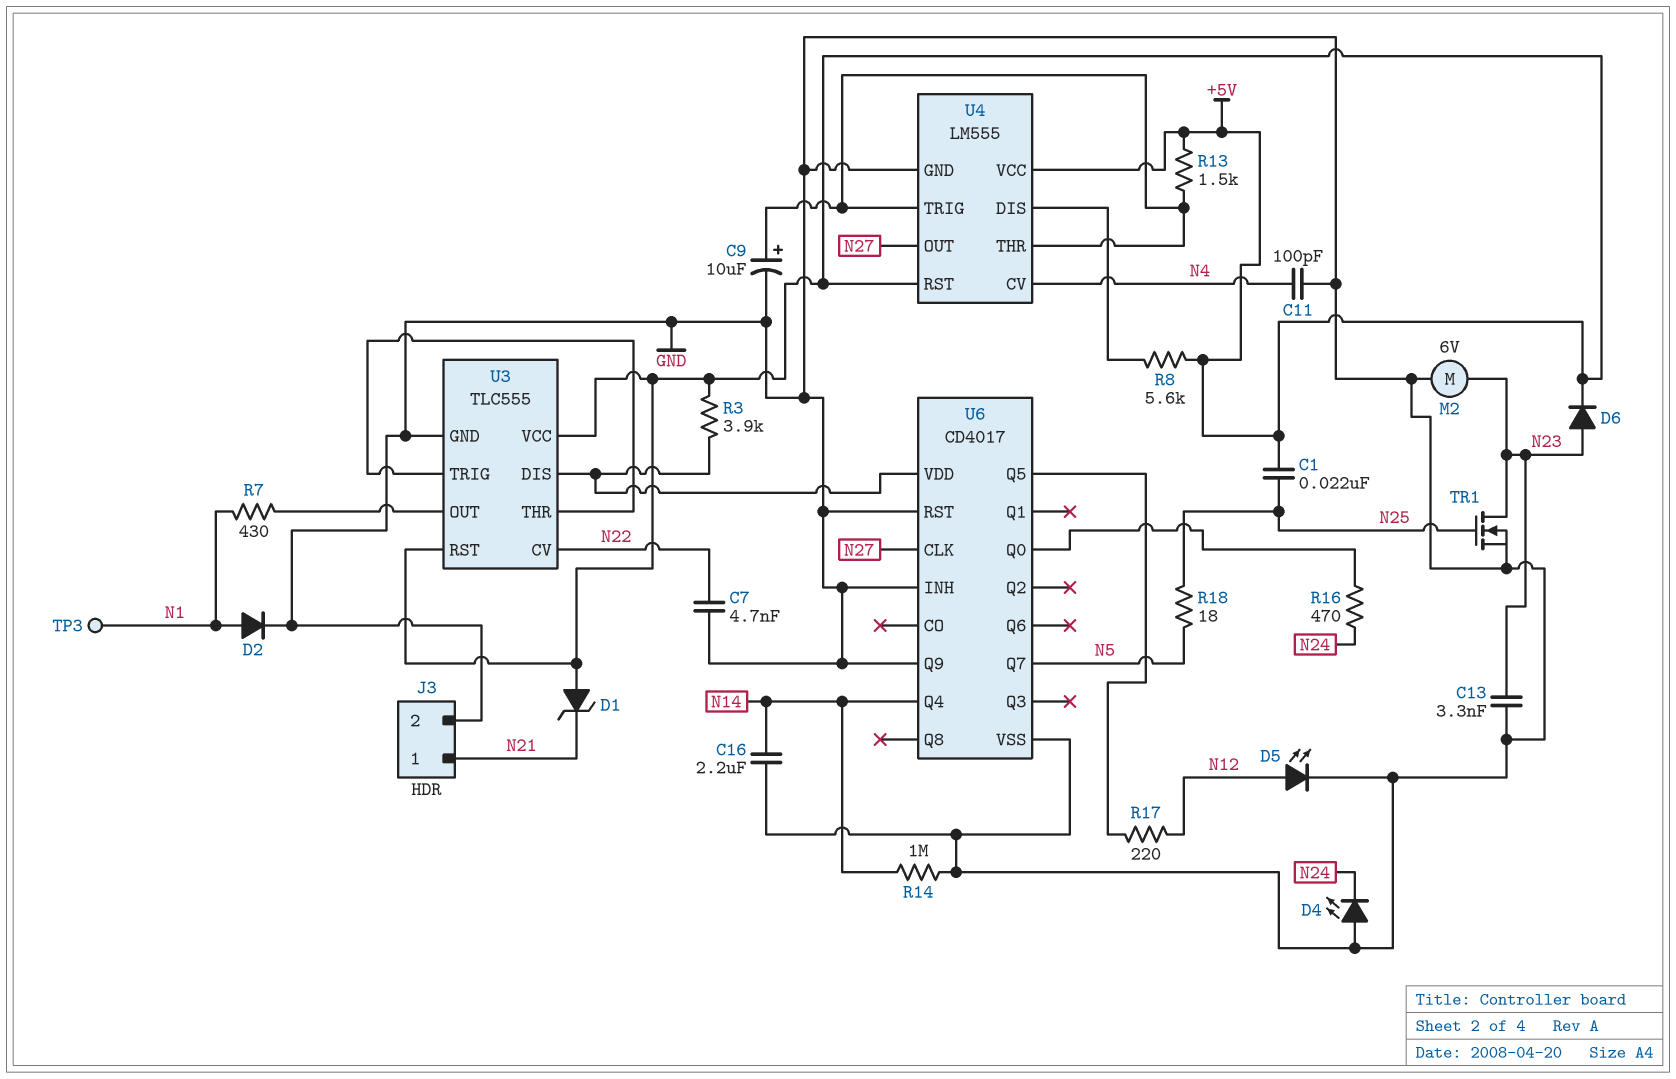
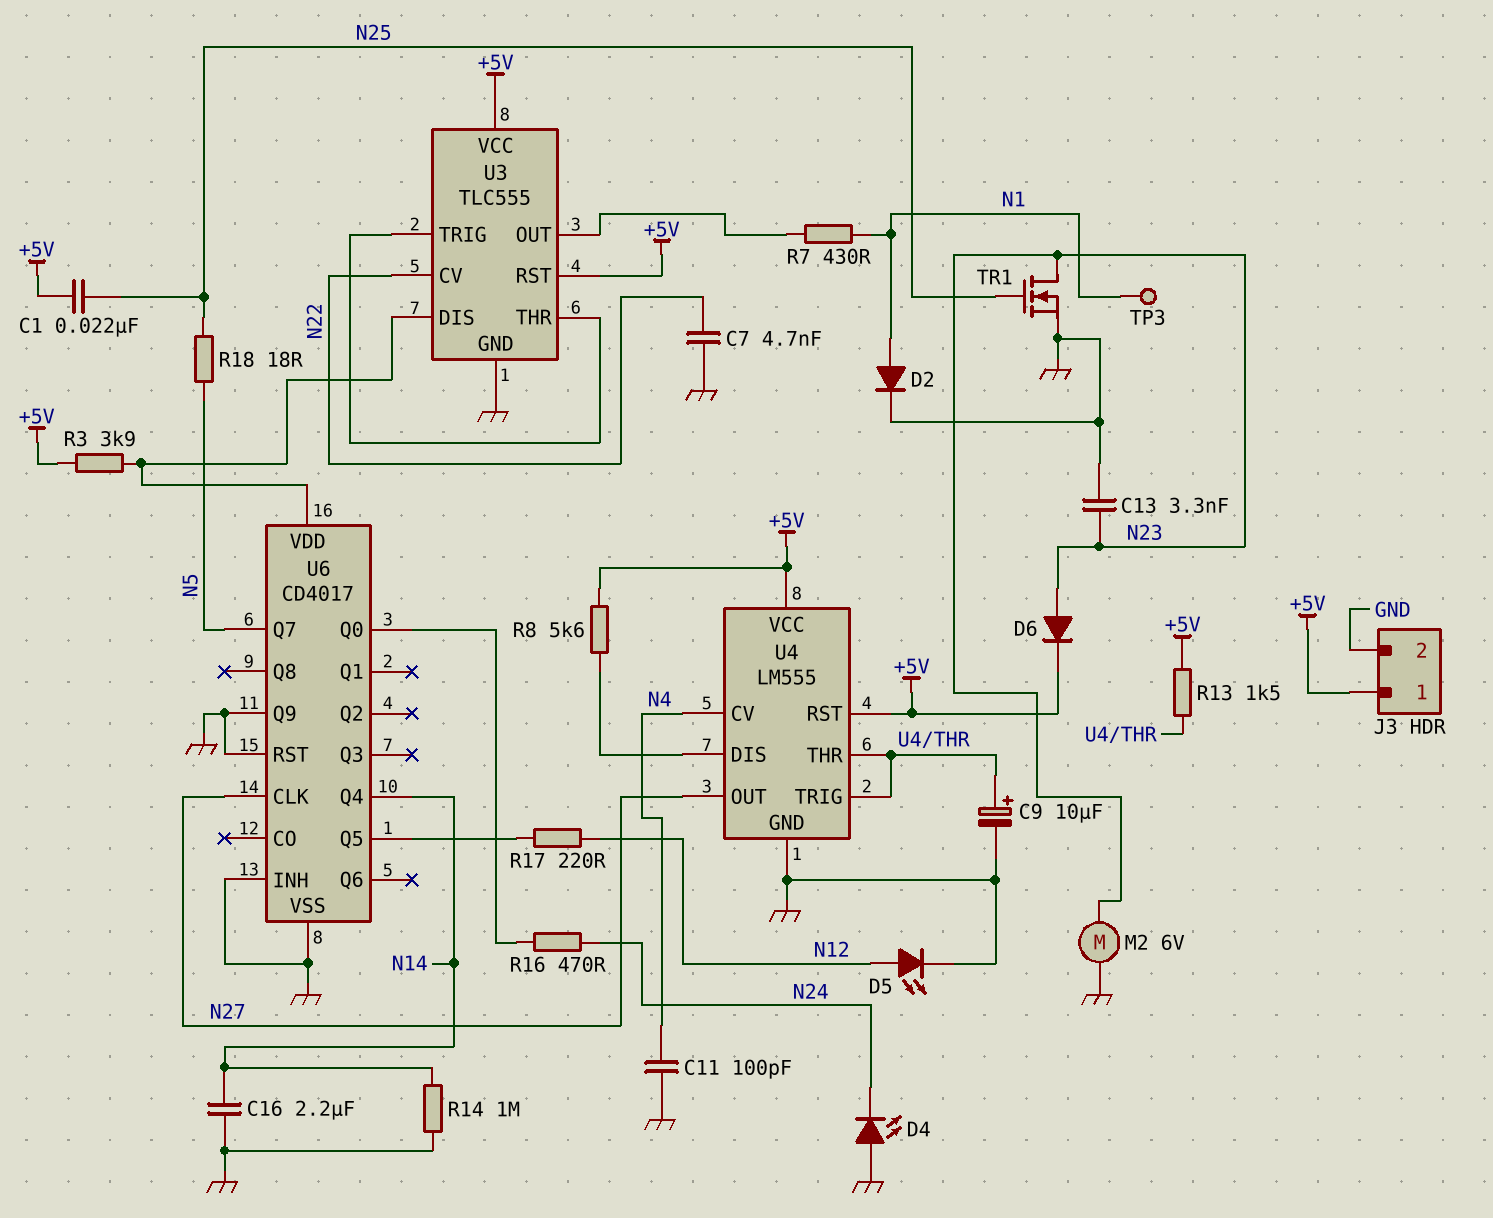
D1: zener (A +5V, K N21) -> none
J3 pin 1: N21 -> +5V

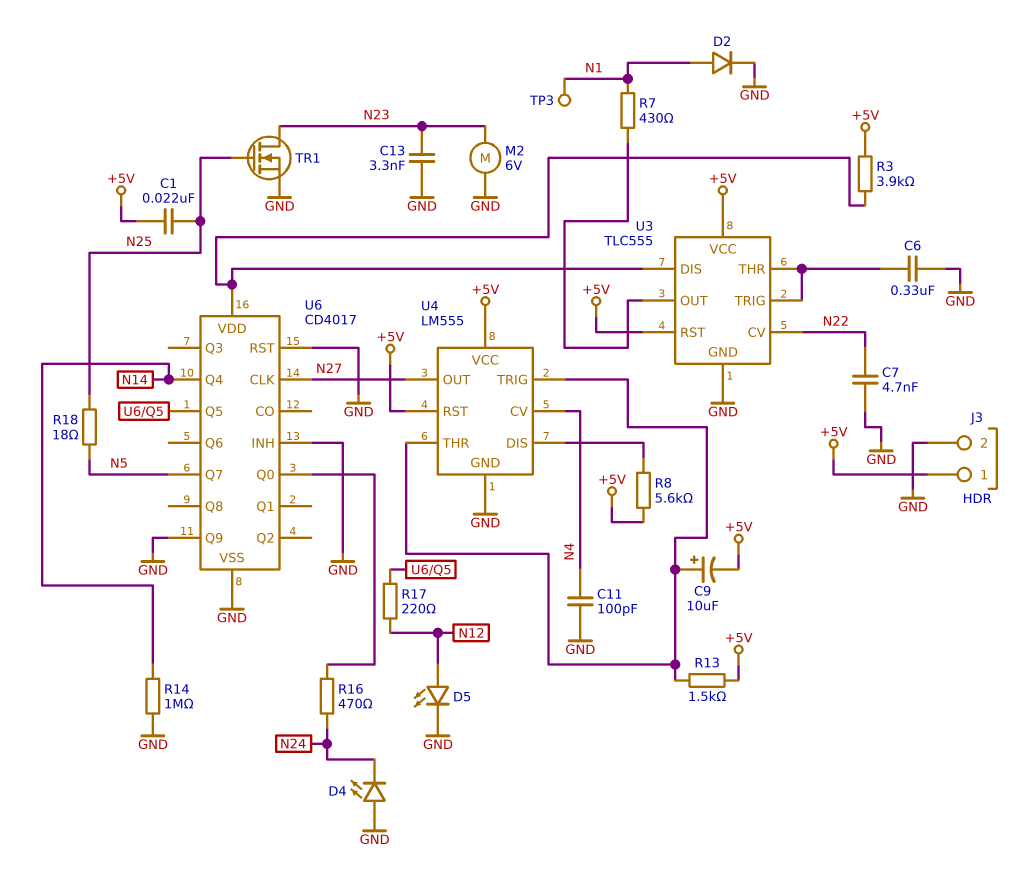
C6: none -> 330nF (GND, U3/THR)
C9: 10uF (plus U4/THR, minus GND) -> 10uF (plus U4/THR, minus +5V)
C16: 2.2uF (GND, N14) -> none
D6: diode (A N23, K +5V) -> none

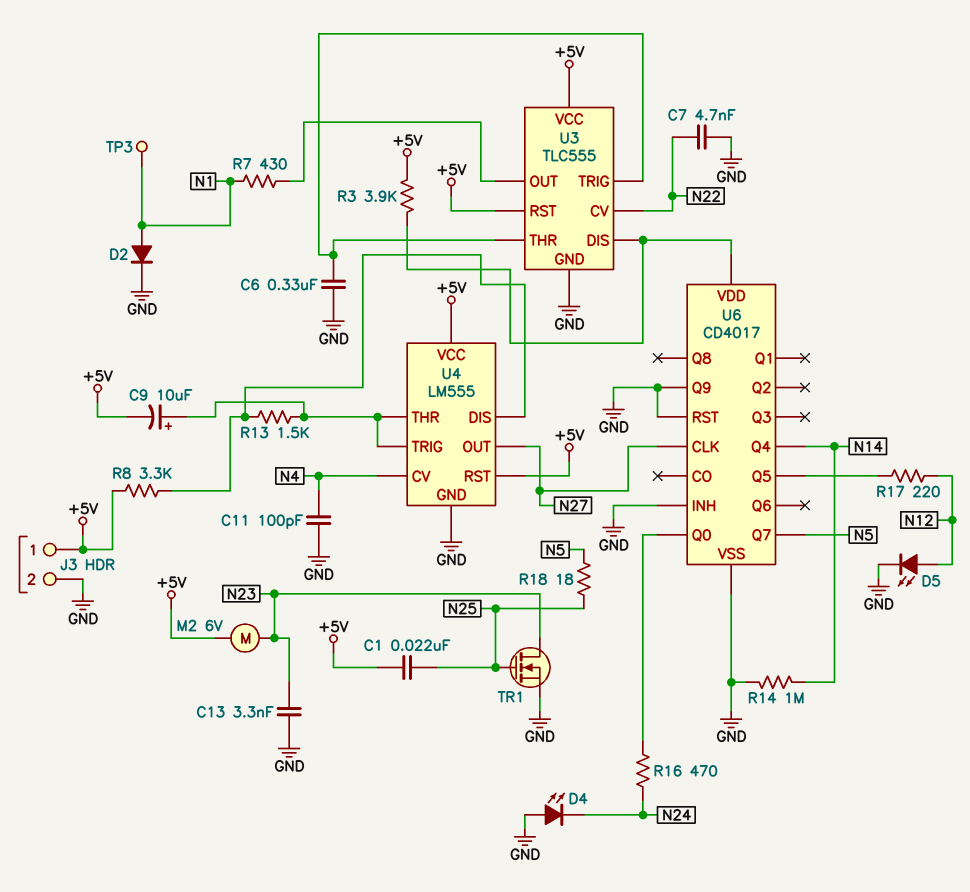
M2: motor 6V (GND, N23) -> motor 6V (+5V, N23)
R8: 5.6k (+5V, U4/DIS) -> 3.3k (+5V, U4/DIS)
R13: 1.5k (+5V, U4/THR) -> 1.5k (U4/DIS, U4/THR)

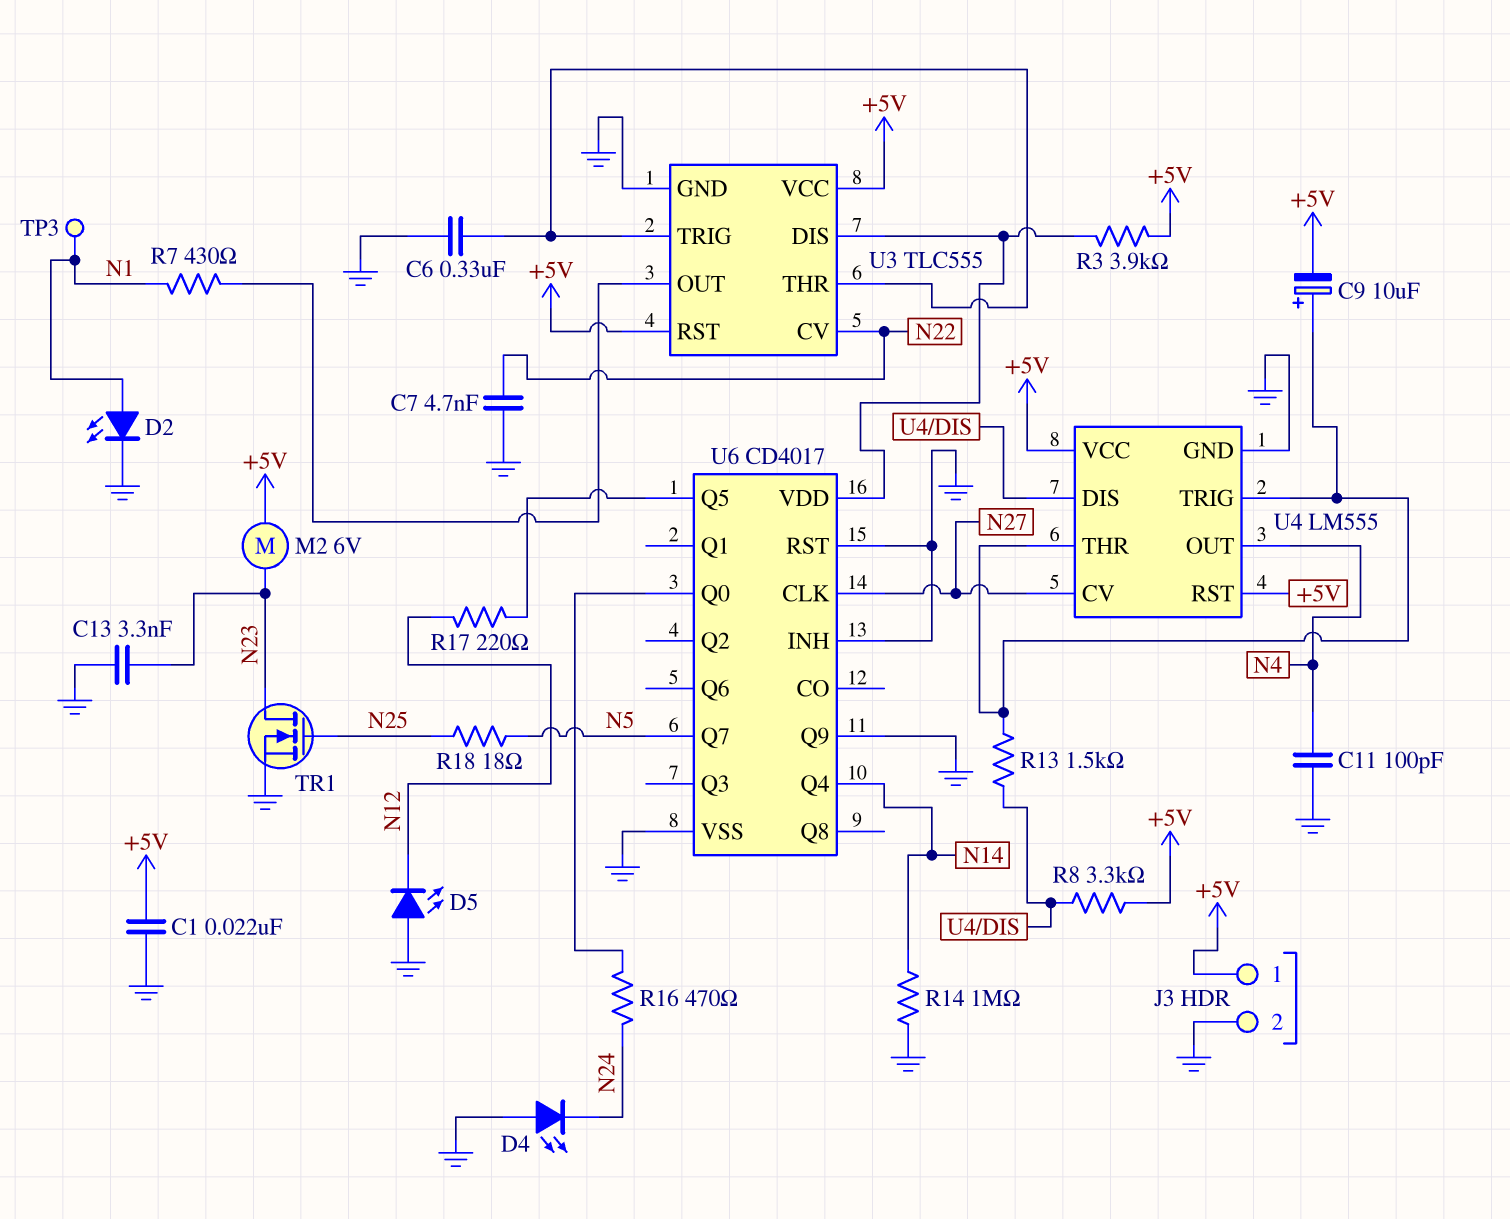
C1: 22nF (+5V, N25) -> 22nF (+5V, GND)
D2: diode (A N1, K GND) -> LED (A N1, K GND)
D5: LED (A N12, K GND) -> LED (A GND, K N12)
U4 pin CV: N4 -> N27
U4 pin OUT: N27 -> N4

